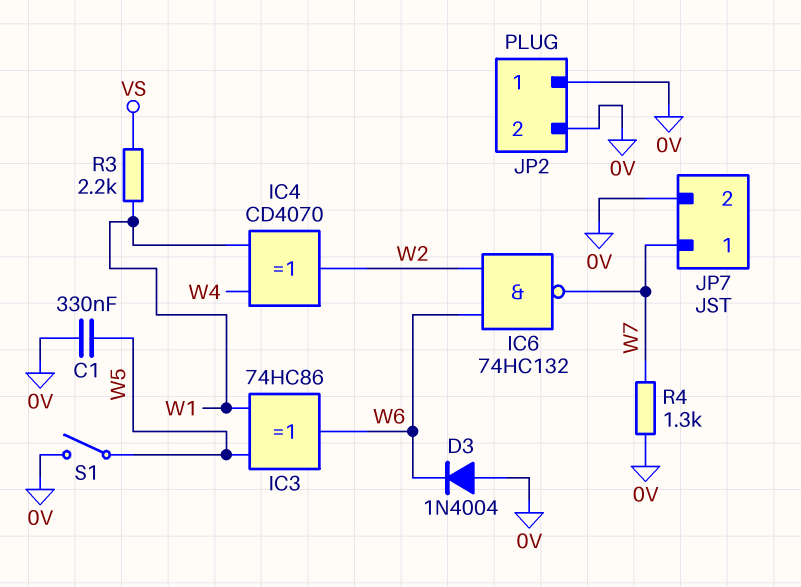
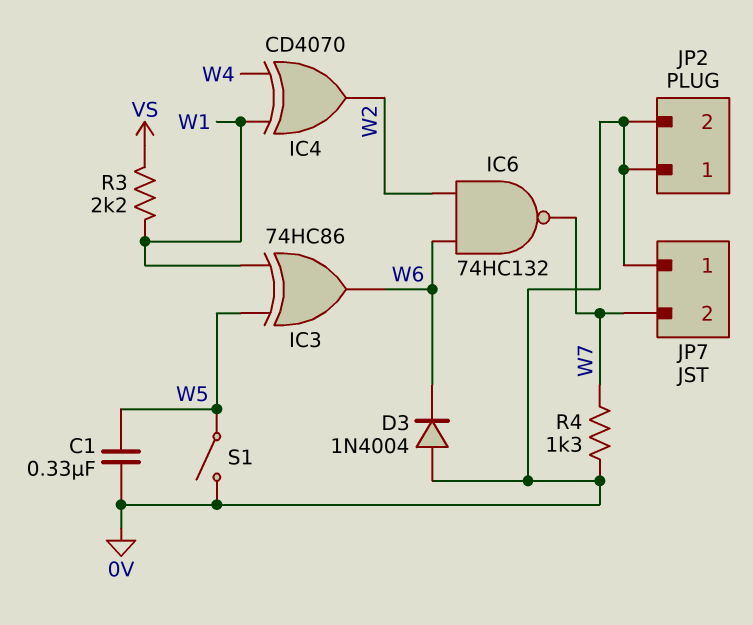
JP7 pin 1: W7 -> 0V
JP7 pin 2: 0V -> W7

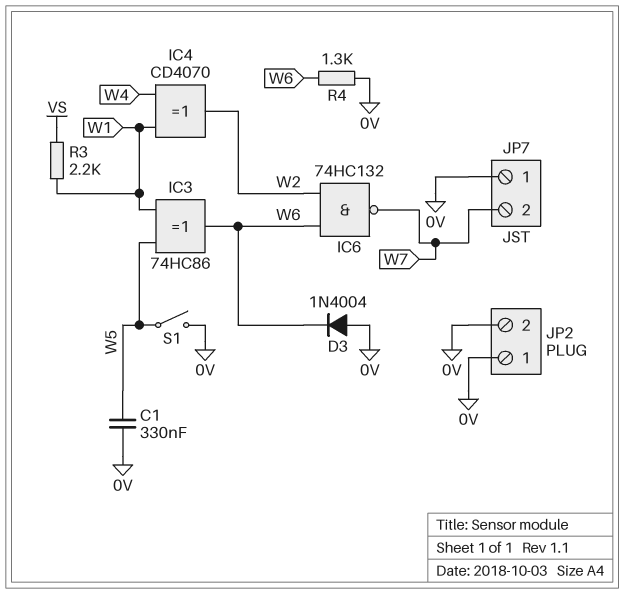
R4: 1.3k (0V, W7) -> 1.3k (0V, W6)

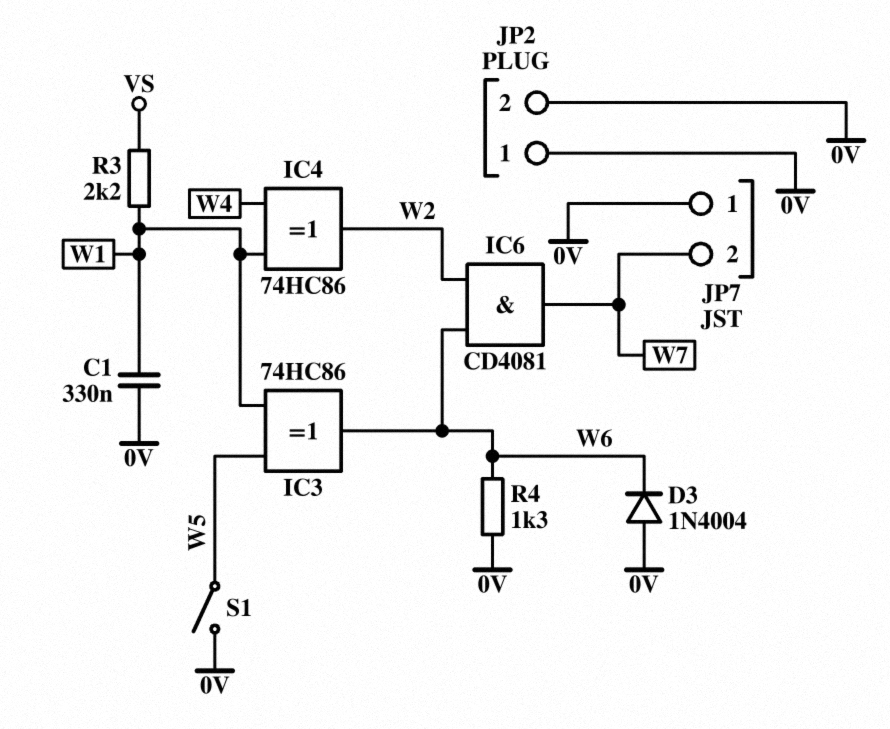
C1: 330nF (0V, W5) -> 330nF (0V, W1)
IC4: XOR CD4070 (in W1, in W4, out W2) -> XOR 74HC86 (in W1, in W4, out W2)
IC6: NAND 74HC132 (in W2, in W6, out W7) -> AND CD4081 (in W2, in W6, out W7)

